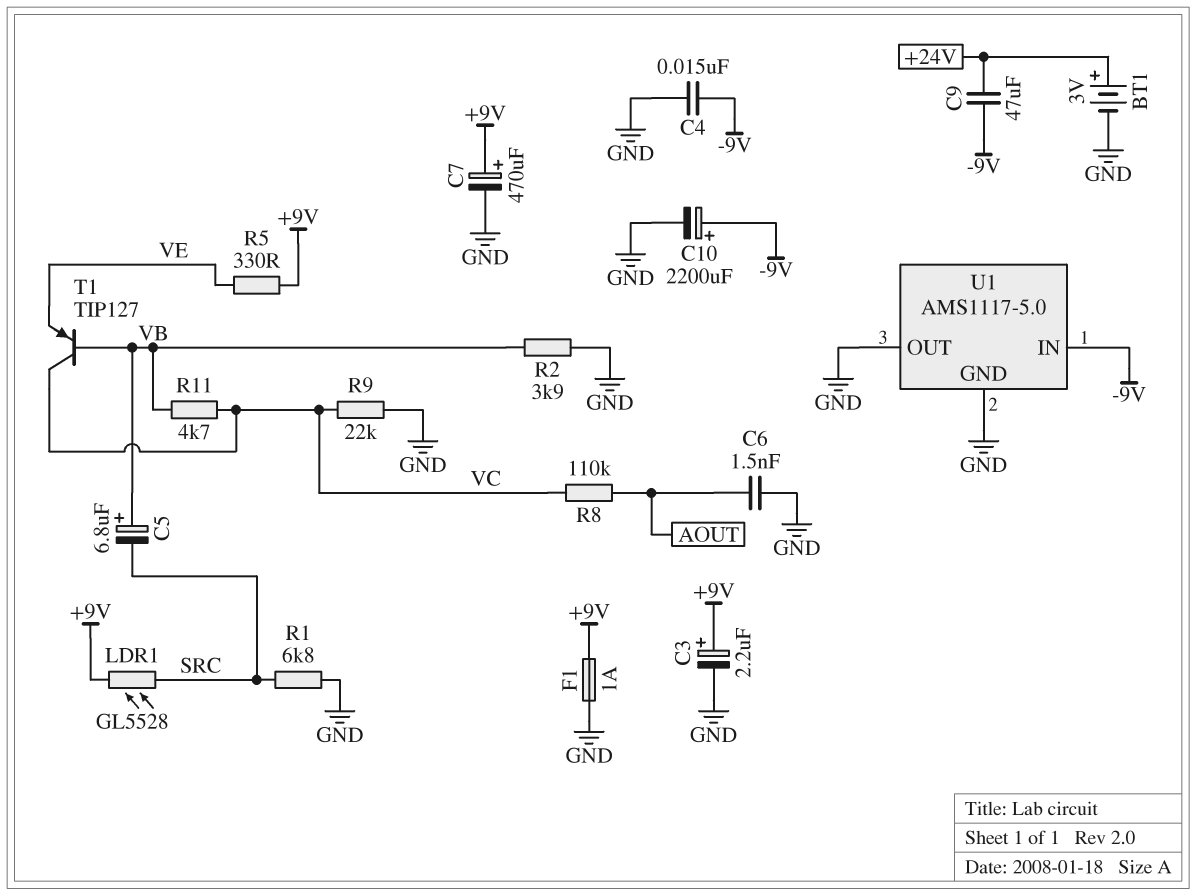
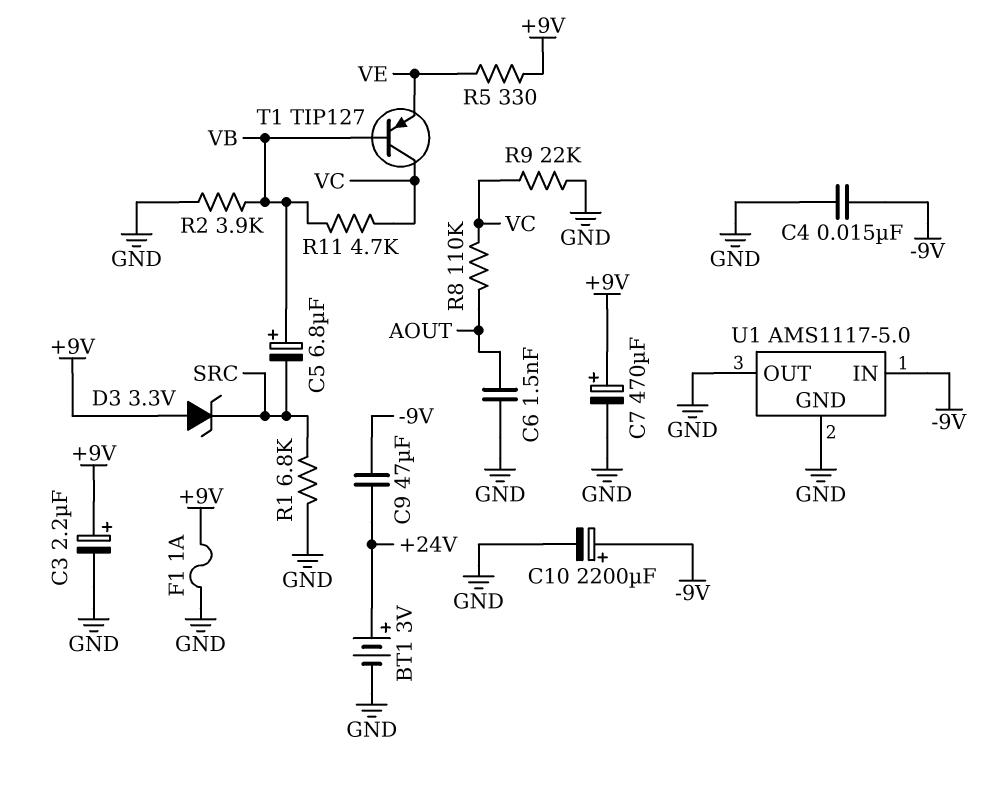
D3: none -> zener 3.3V (A +9V, K SRC)
LDR1: GL5528 (+9V, SRC) -> none

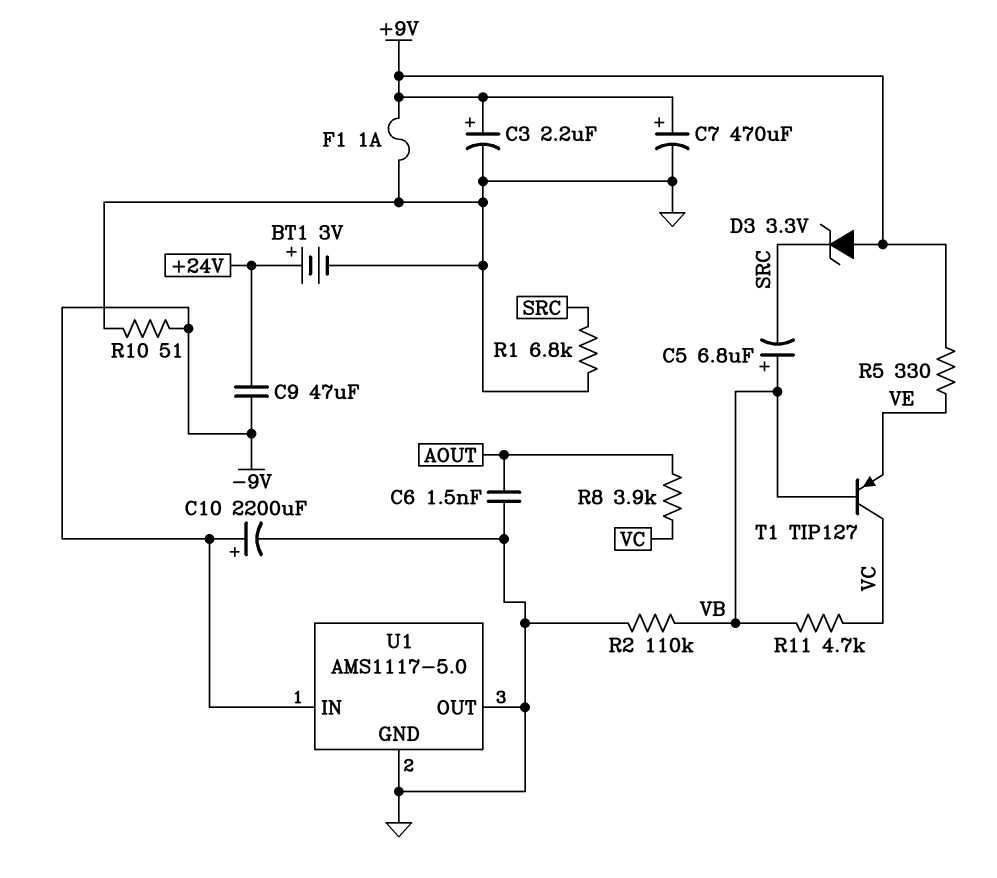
C4: 15nF (-9V, GND) -> none
R2: 3.9k (GND, VB) -> 110k (GND, VB)
R8: 110k (AOUT, VC) -> 3.9k (AOUT, VC)
R9: 22k (GND, VC) -> none
R10: none -> 51 (-9V, GND)

